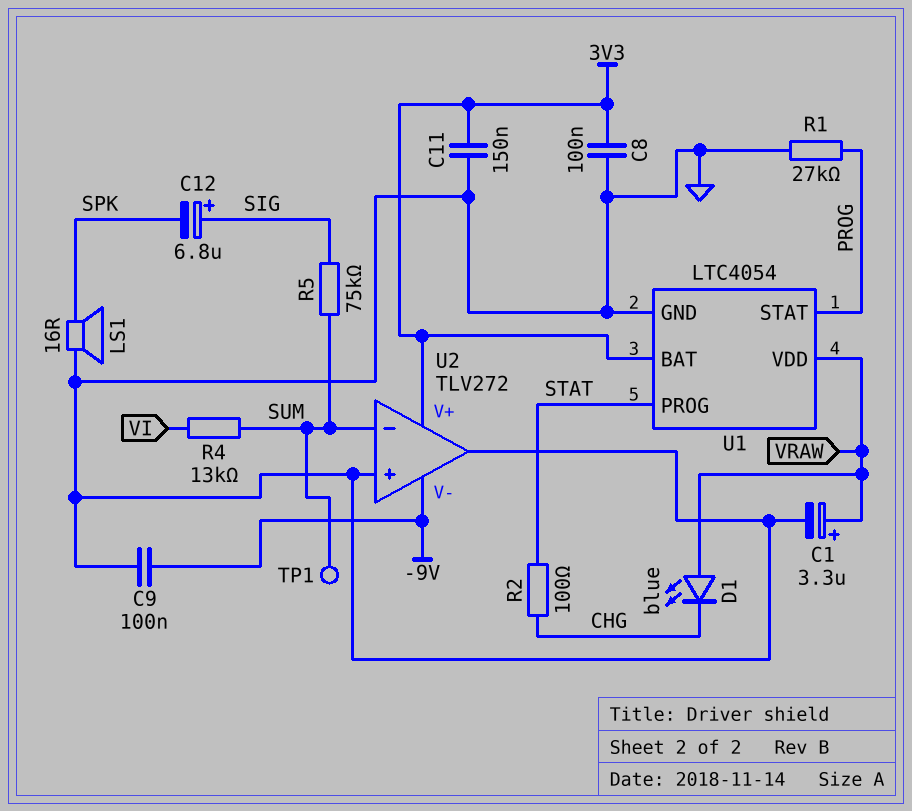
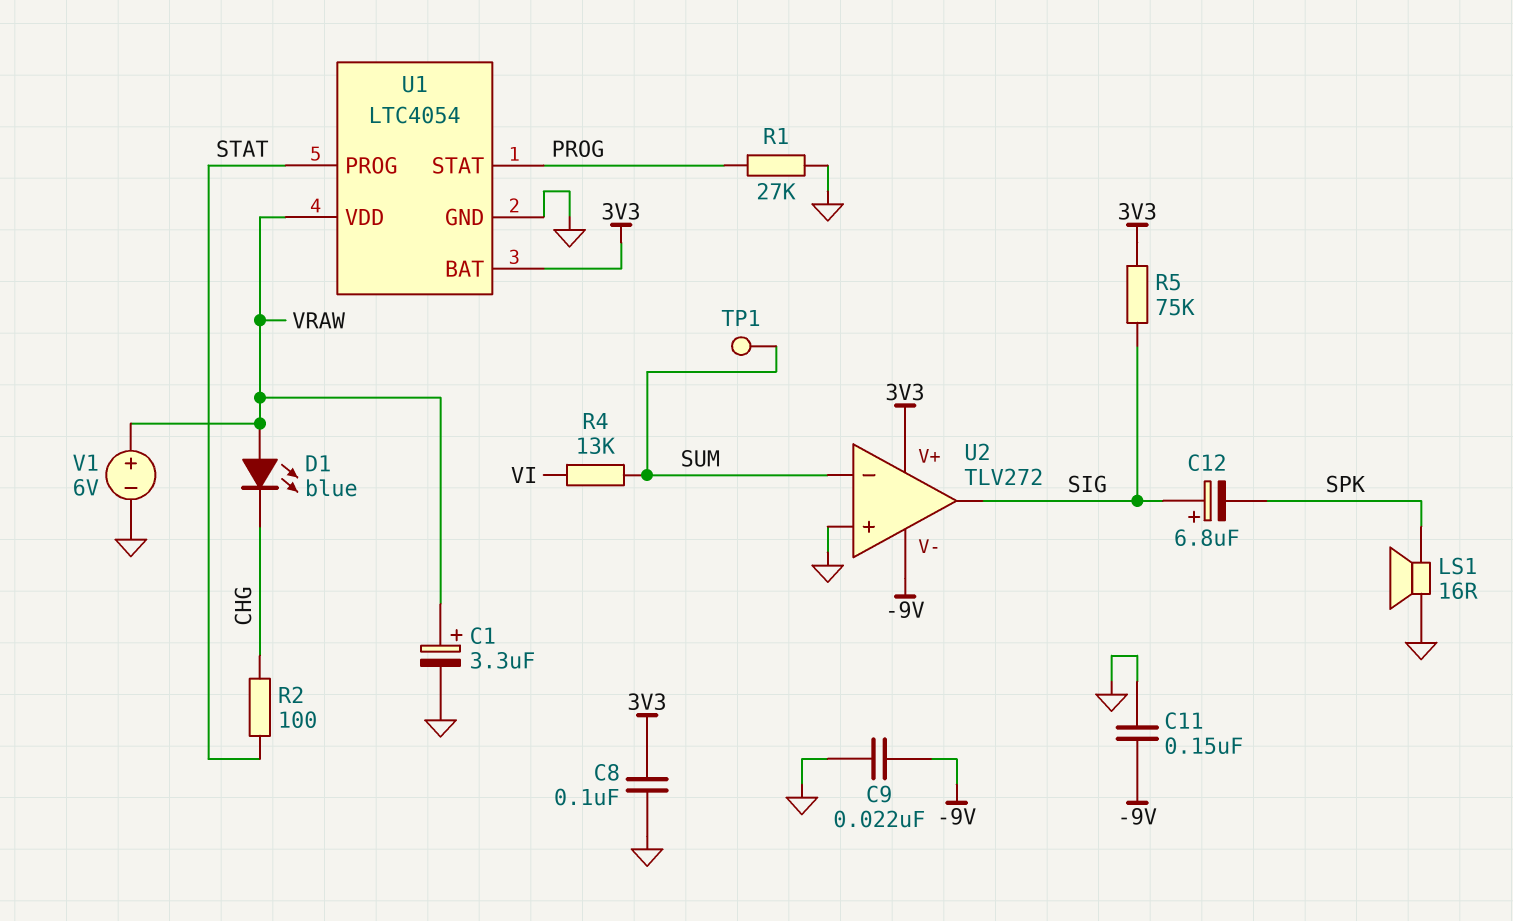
C9: 100nF (-9V, GND) -> 22nF (-9V, GND)
C11: 150nF (3V3, GND) -> 150nF (-9V, GND)
R5: 75k (SIG, SUM) -> 75k (3V3, SIG)
U2 pin out: GND -> SIG
V1: none -> 6V (plus VRAW, minus GND)

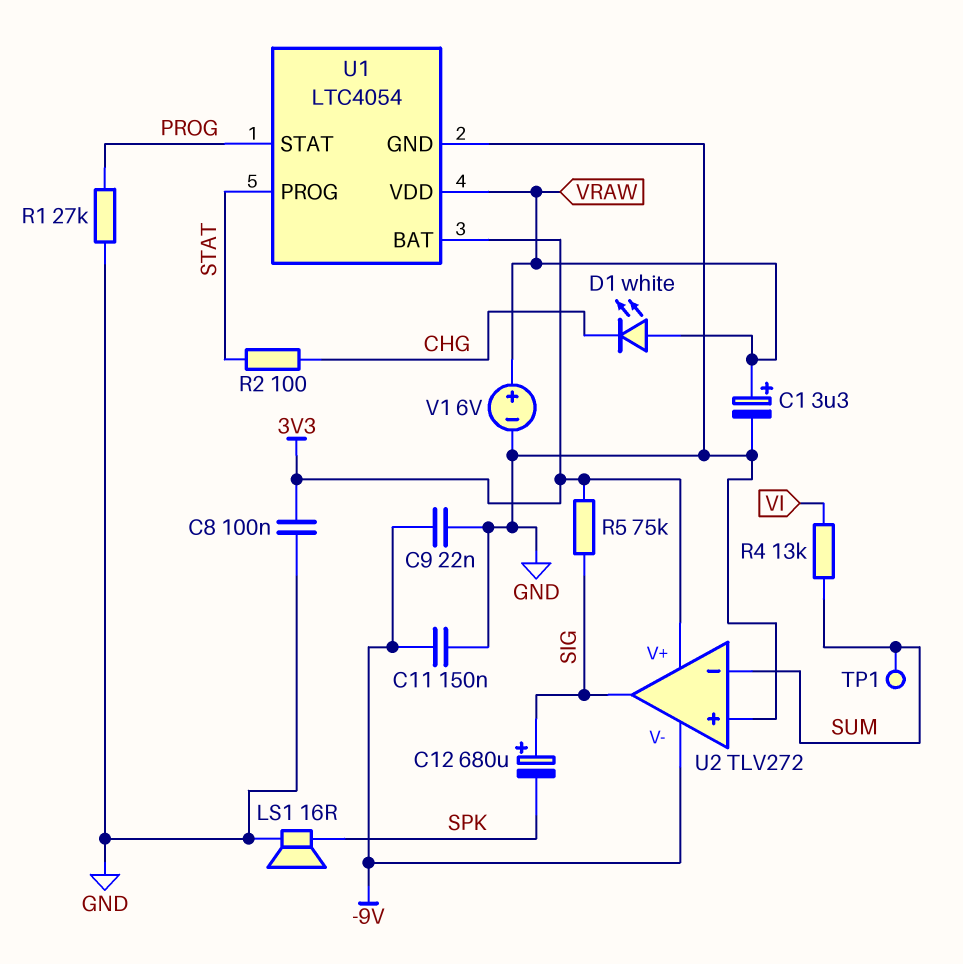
C12: 6.8uF (plus SIG, minus SPK) -> 680uF (plus SIG, minus SPK)
D1: LED blue (A VRAW, K CHG) -> LED white (A VRAW, K CHG)

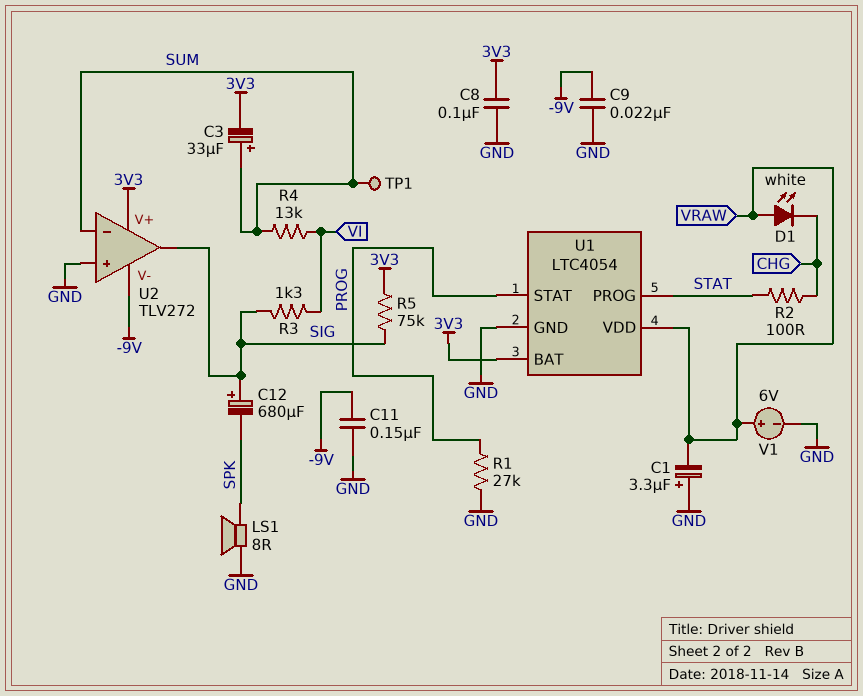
C1: 3.3uF (plus VRAW, minus GND) -> 3.3uF (plus GND, minus VRAW)
C3: none -> 33uF (plus SUM, minus 3V3)
LS1: speaker 16R (GND, SPK) -> speaker 8R (GND, SPK)
R3: none -> 1.3k (SIG, VI)

